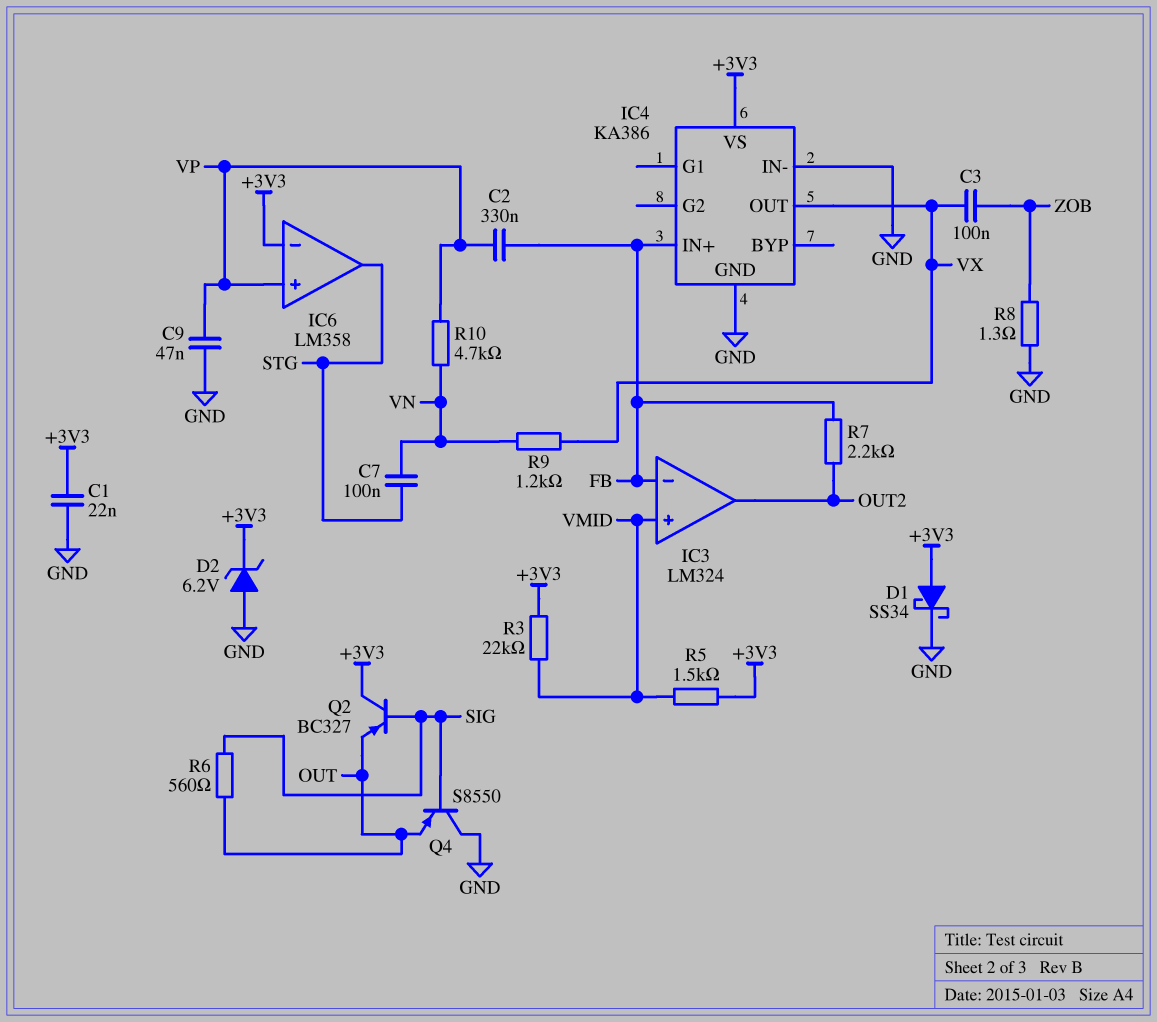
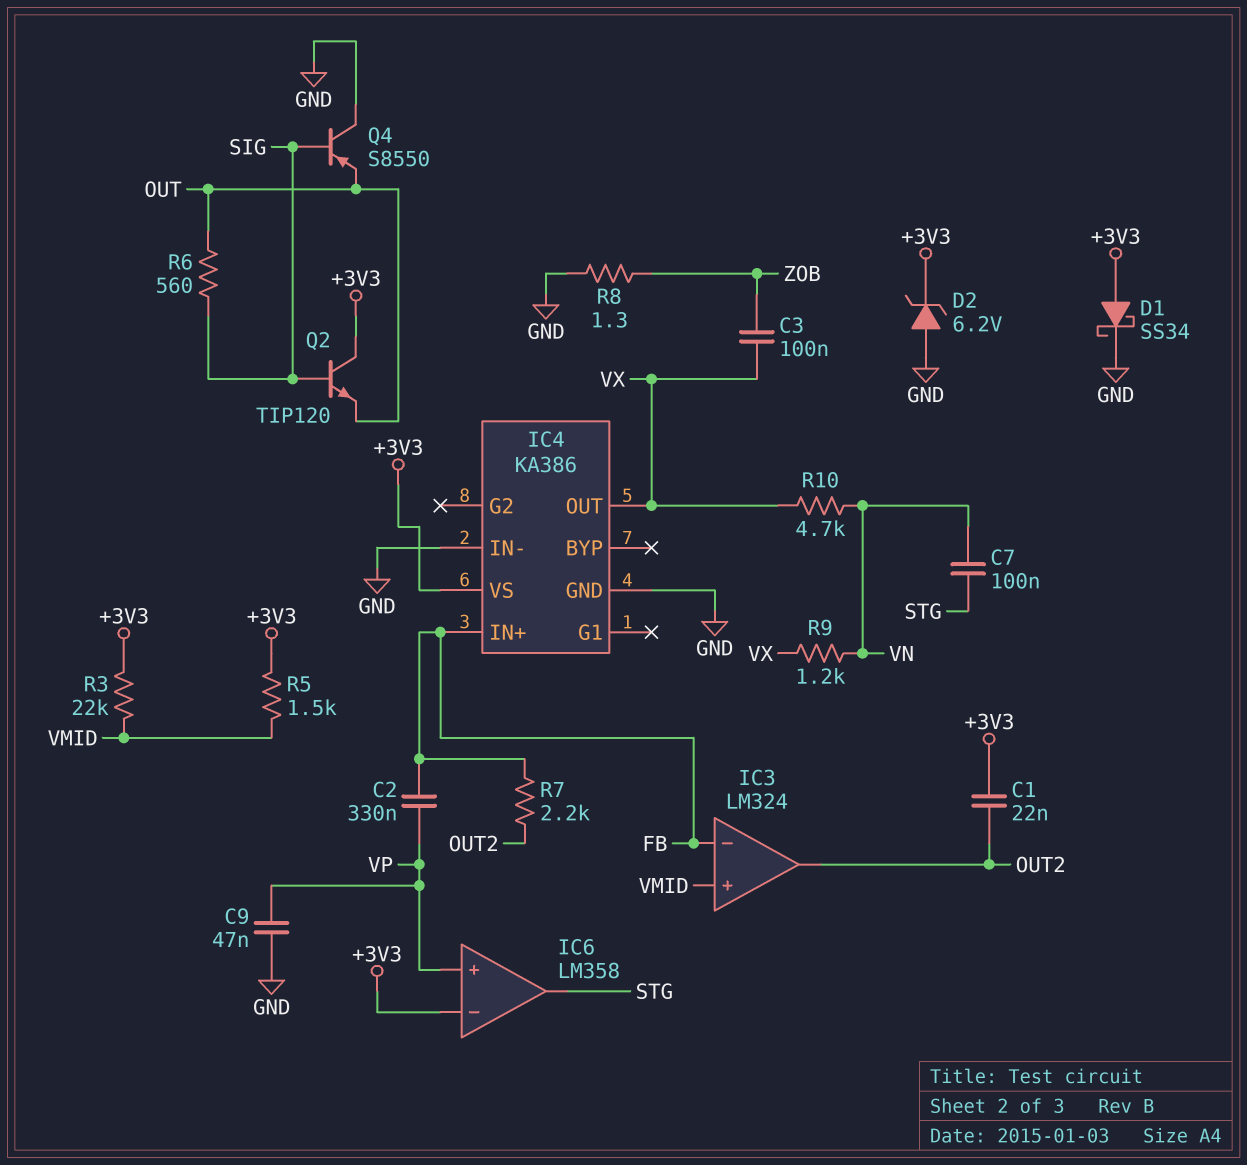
C1: 22nF (+3V3, GND) -> 22nF (+3V3, OUT2)
Q2: PNP BC327 (B SIG, C +3V3, E OUT) -> NPN TIP120 (B SIG, C +3V3, E OUT)
R10: 4.7k (VN, VP) -> 4.7k (VN, VX)

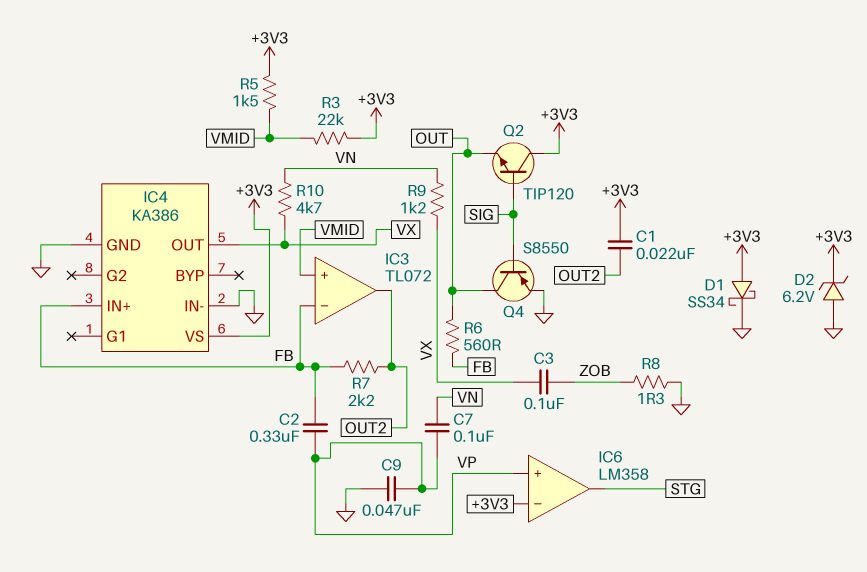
C7: 100nF (STG, VN) -> 100nF (VN, VP)
IC3: LM324 -> TL072
Q4: PNP S8550 (B SIG, C GND, E OUT) -> PNP S8550 (B SIG, C OUT, E GND)
R6: 560 (OUT, SIG) -> 560 (FB, OUT)

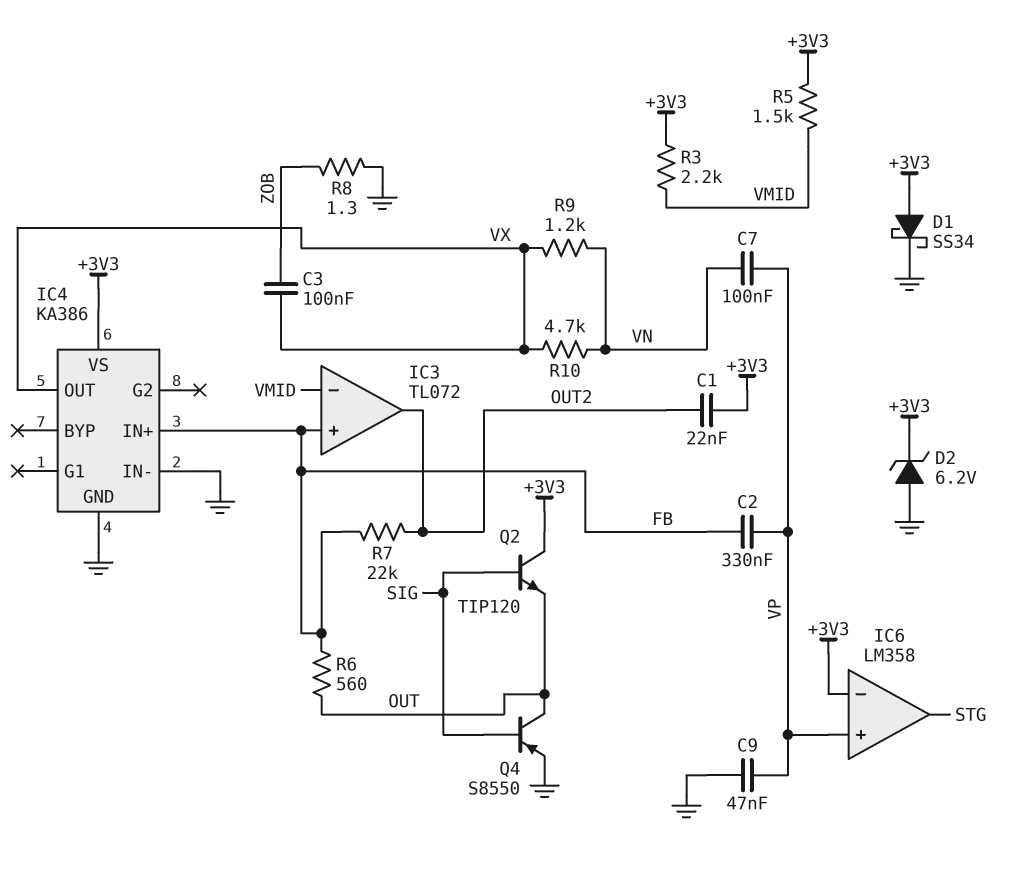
IC3 pin in+: VMID -> FB
IC3 pin in-: FB -> VMID
R3: 22k (+3V3, VMID) -> 2.2k (+3V3, VMID)
R7: 2.2k (FB, OUT2) -> 22k (FB, OUT2)

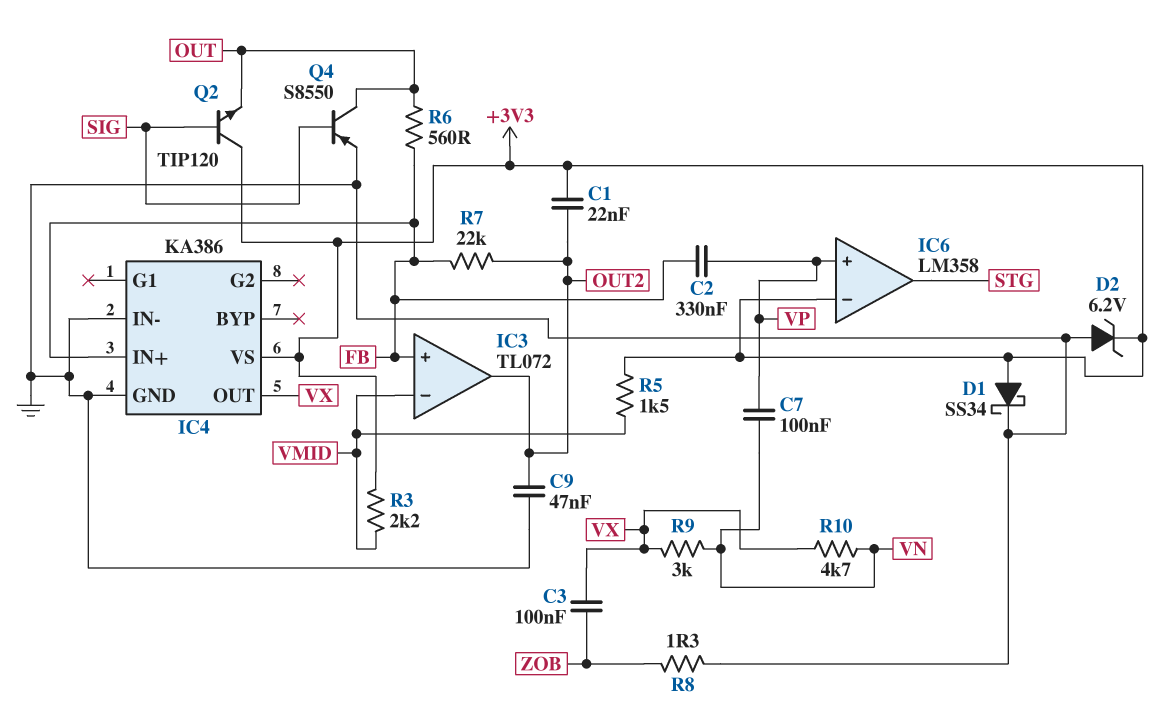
C9: 47nF (GND, VP) -> 47nF (GND, OUT2)
R9: 1.2k (VN, VX) -> 3k (VN, VX)

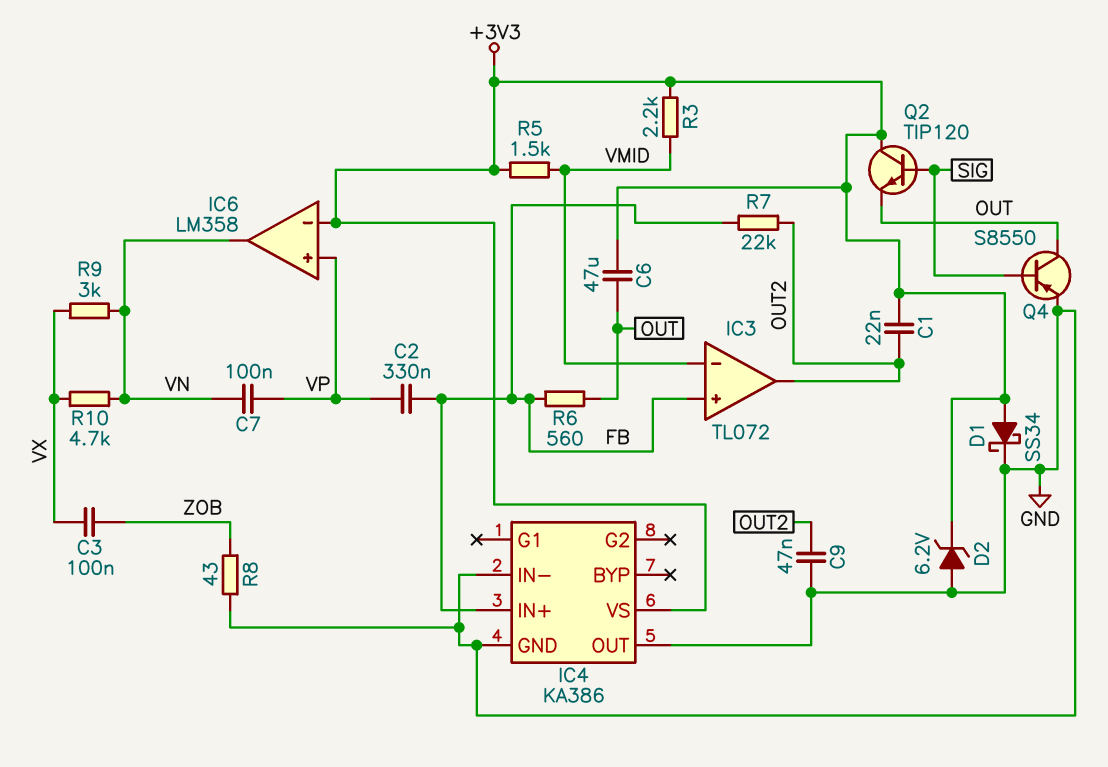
C6: none -> 47uF (+3V3, OUT)
IC4 pin OUT: VX -> GND
IC6 pin out: STG -> VN
R8: 1.3 (GND, ZOB) -> 43 (GND, ZOB)

